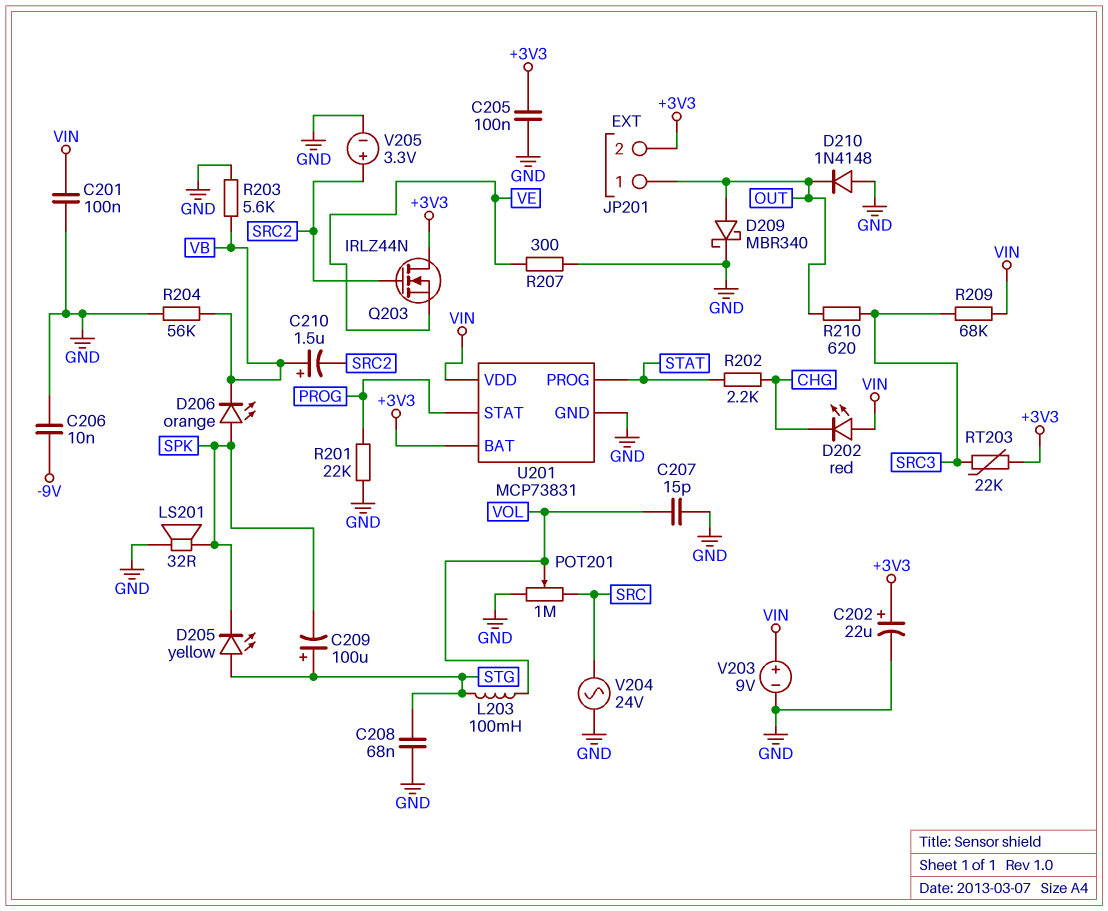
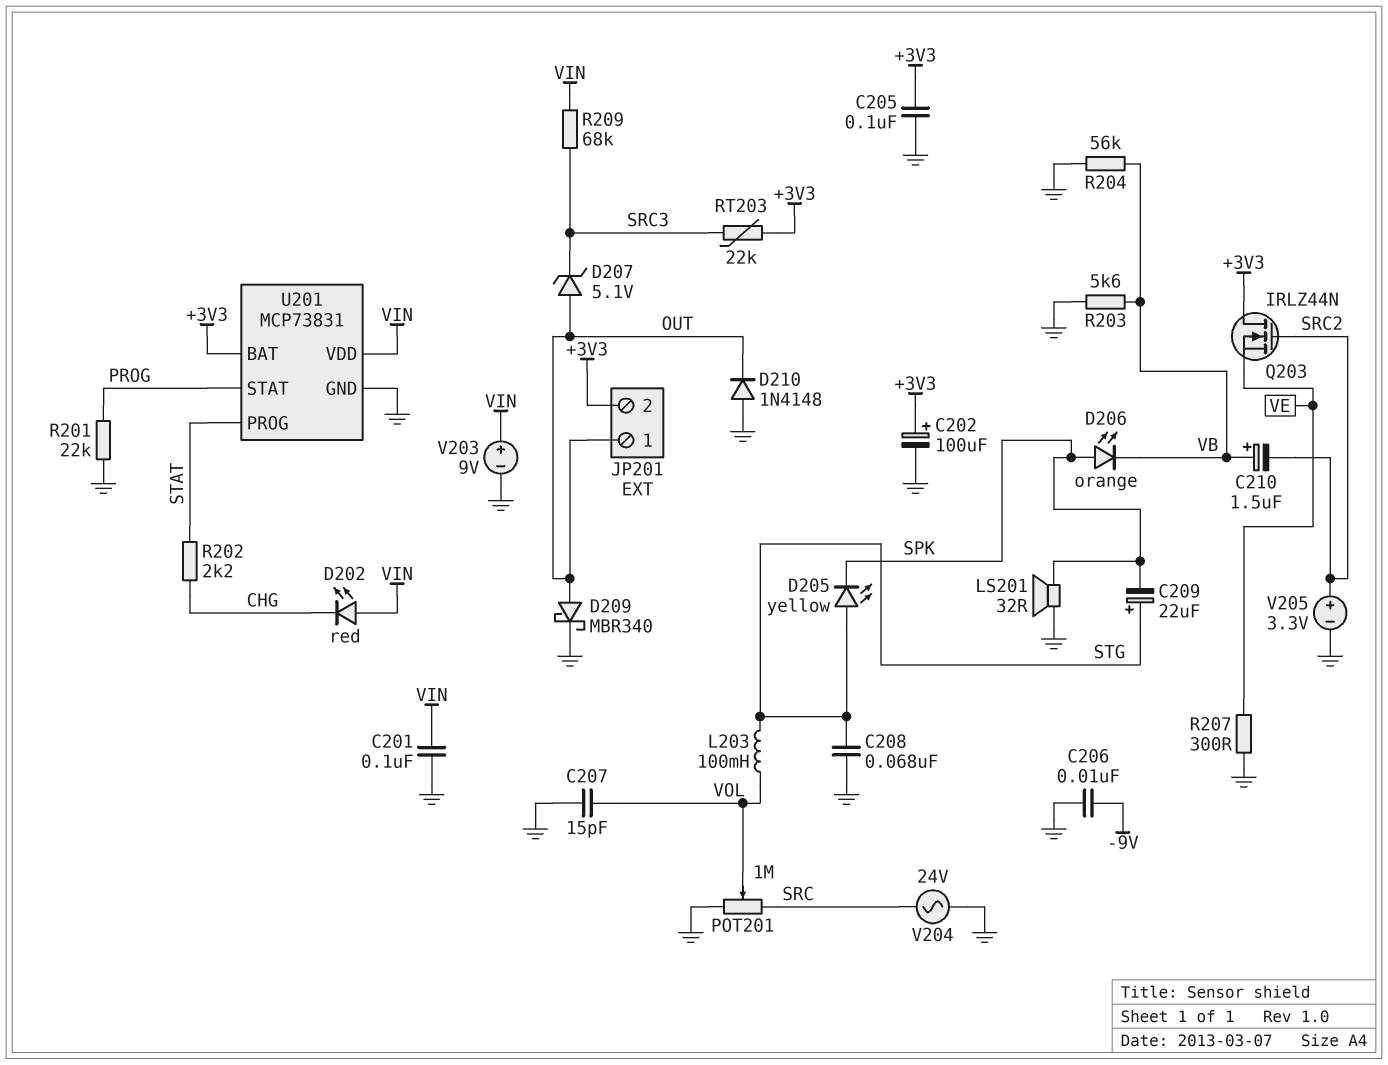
C202: 22uF (plus +3V3, minus GND) -> 100uF (plus +3V3, minus GND)
C209: 100uF (plus STG, minus SPK) -> 22uF (plus STG, minus SPK)
D207: none -> zener 5.1V (A OUT, K SRC3)
R210: 620 (OUT, SRC3) -> none

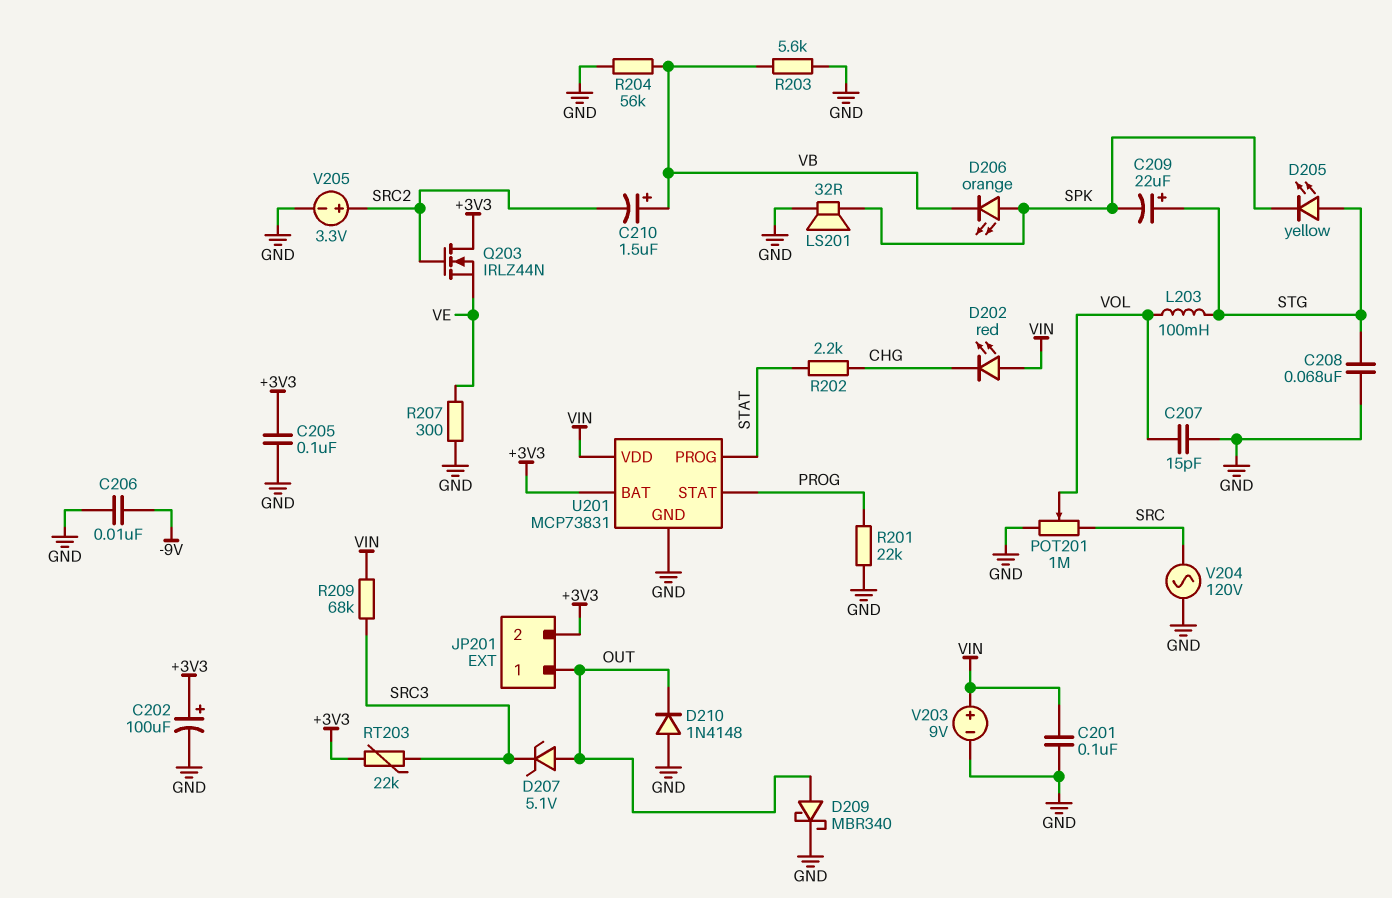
V204: AC 24V (GND, SRC) -> AC 120V (GND, SRC)

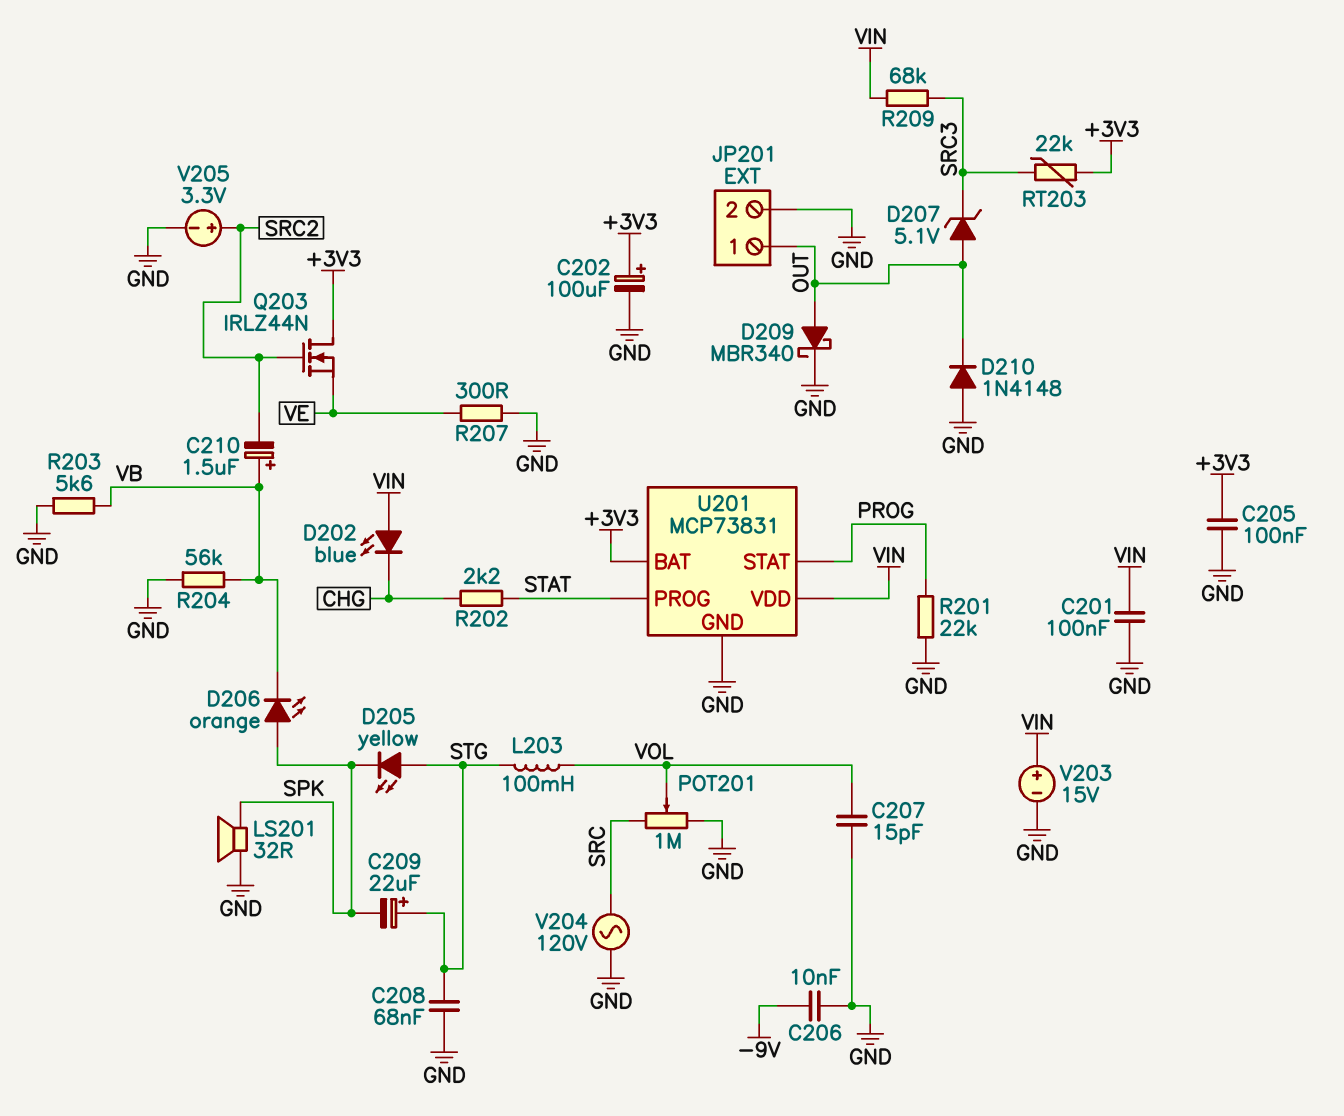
D202: LED red (A VIN, K CHG) -> LED blue (A VIN, K CHG)
JP201 pin 2: +3V3 -> GND
V203: 9V (plus VIN, minus GND) -> 15V (plus VIN, minus GND)

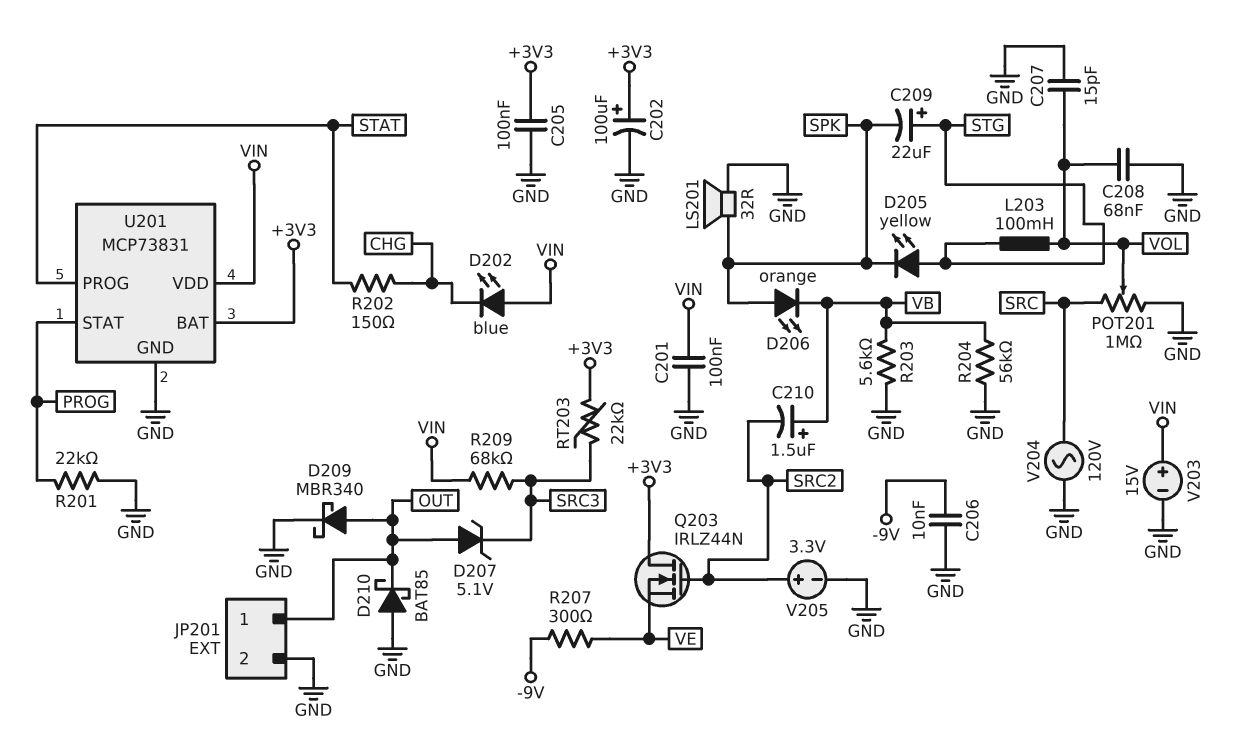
C208: 68nF (GND, STG) -> 68nF (GND, VOL)
D210: diode 1N4148 (A GND, K OUT) -> schottky BAT85 (A GND, K OUT)
R202: 2.2k (CHG, STAT) -> 150 (CHG, STAT)
R207: 300 (GND, VE) -> 300 (-9V, VE)

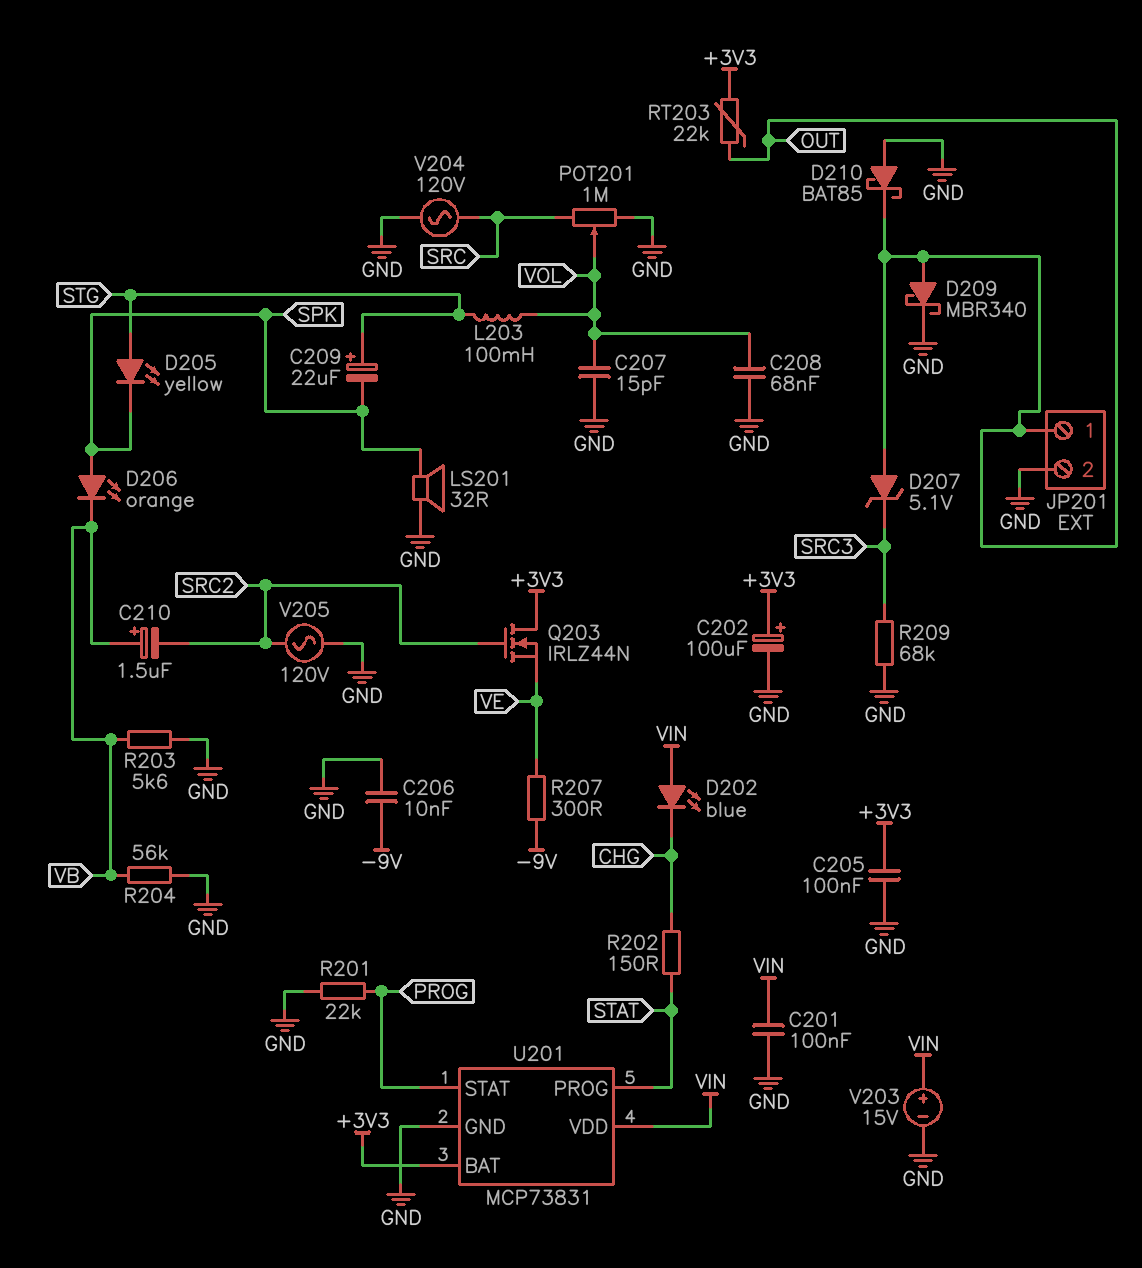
R209: 68k (SRC3, VIN) -> 68k (GND, SRC3)
RT203: 22k (+3V3, SRC3) -> 22k (+3V3, OUT)
V205: 3.3V (plus SRC2, minus GND) -> AC 120V (GND, SRC2)

